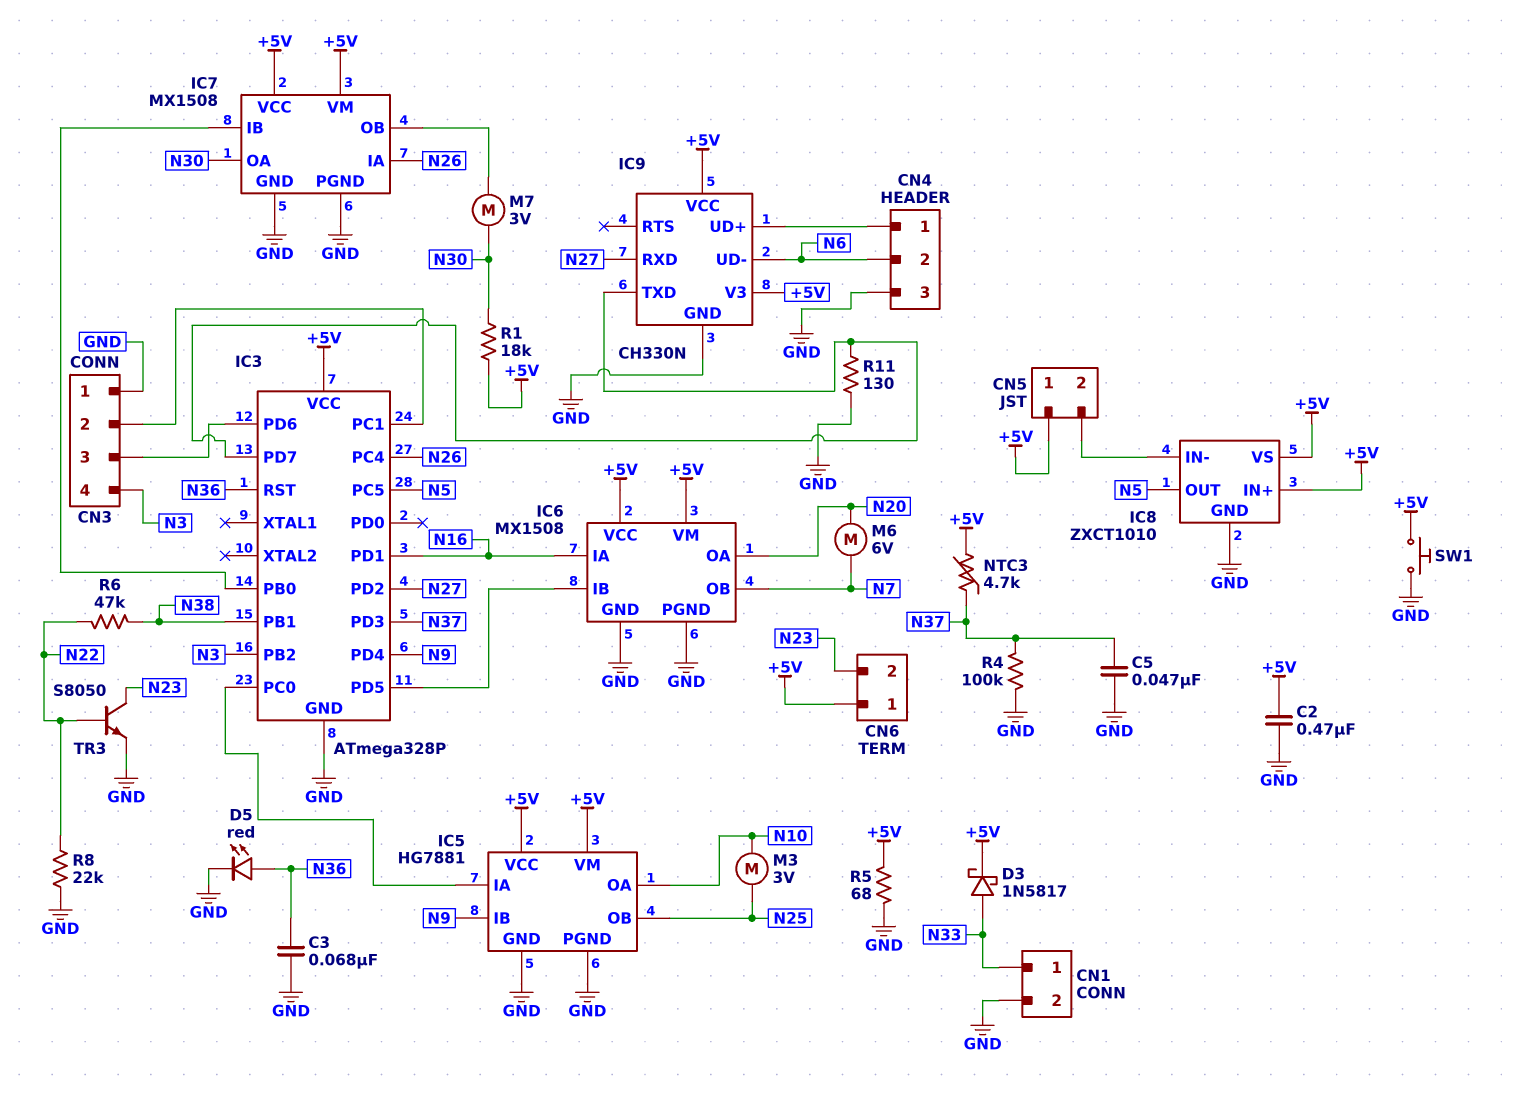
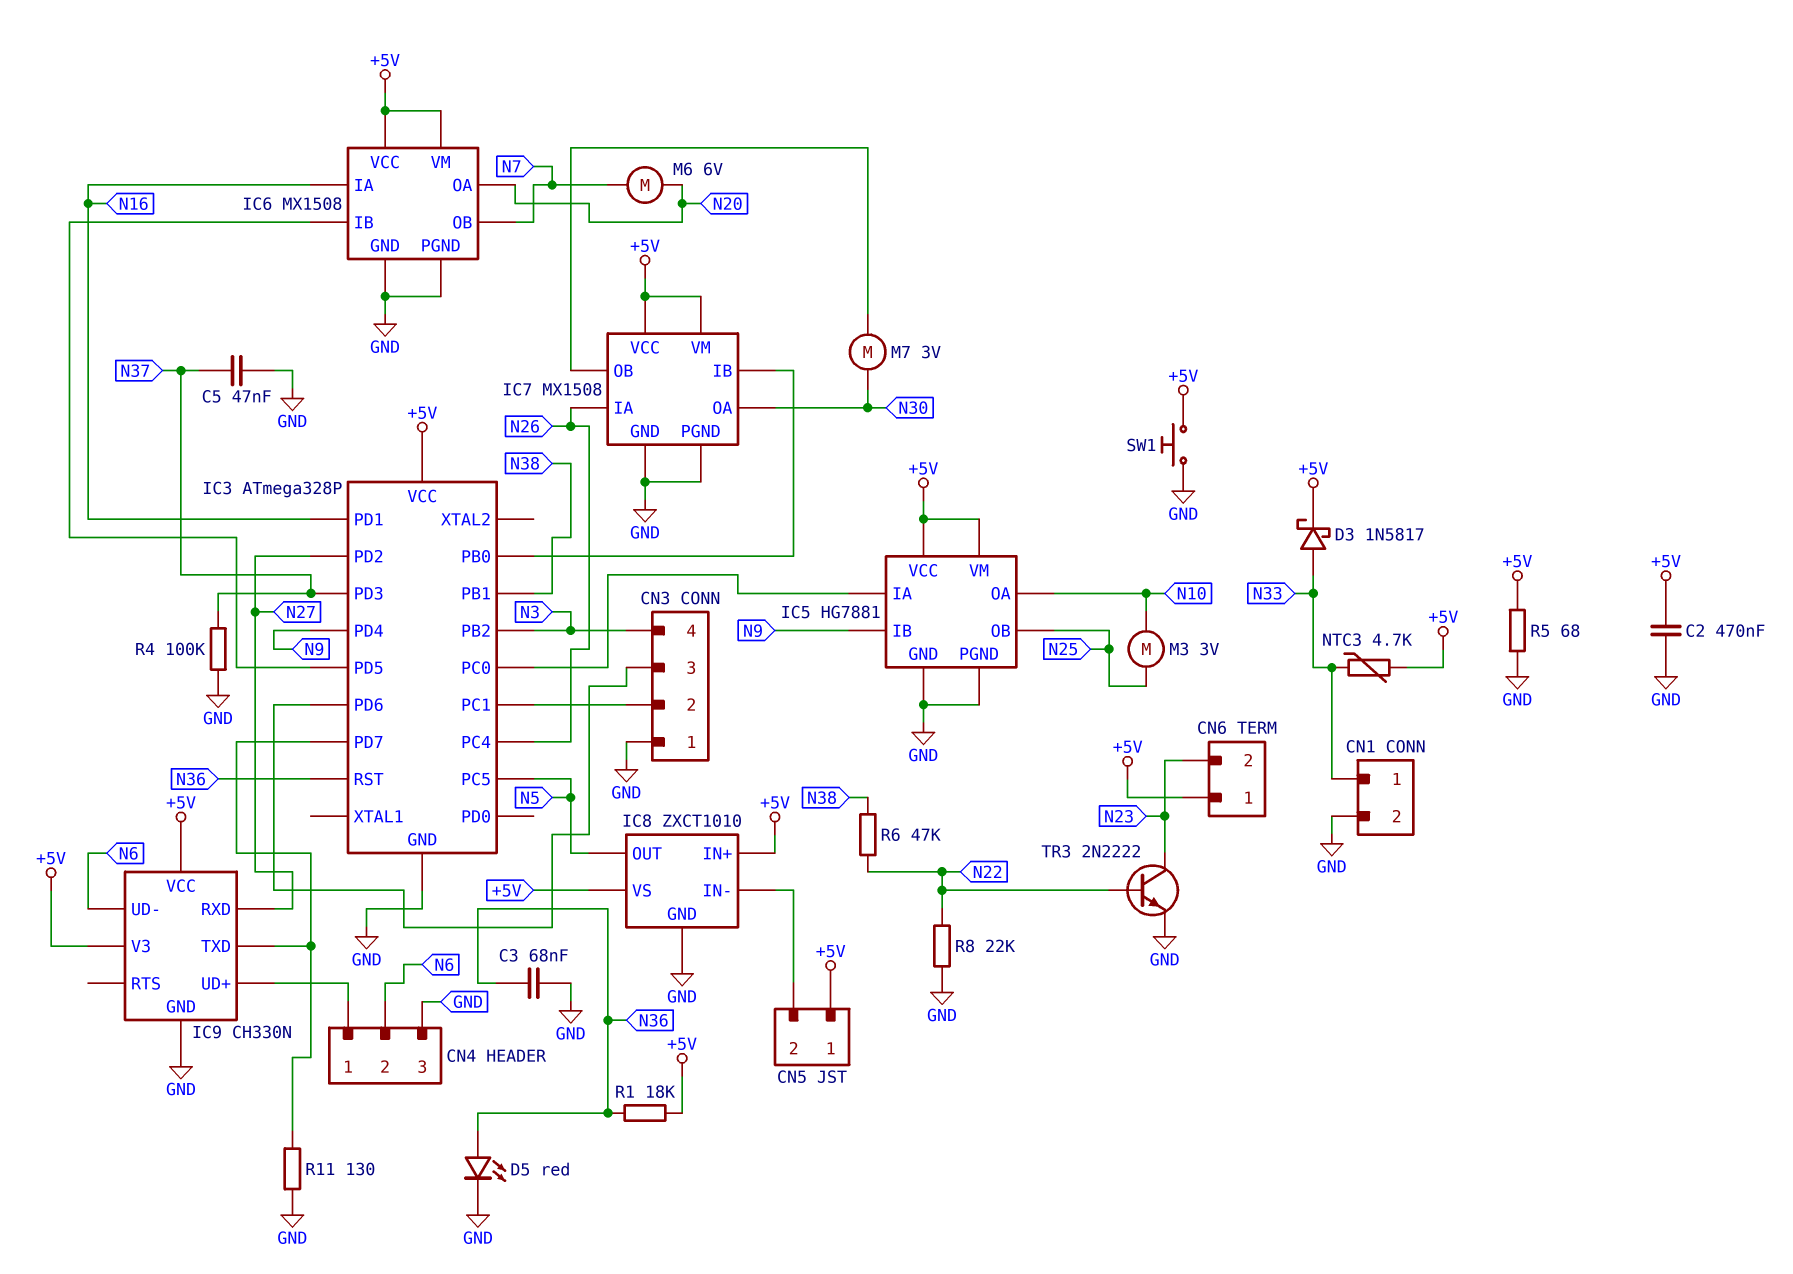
NTC3: 4.7k (+5V, N37) -> 4.7k (+5V, N33)
R1: 18k (+5V, N30) -> 18k (+5V, N36)
TR3: NPN S8050 (B N22, C N23, E GND) -> NPN 2N2222 (B N22, C N23, E GND)

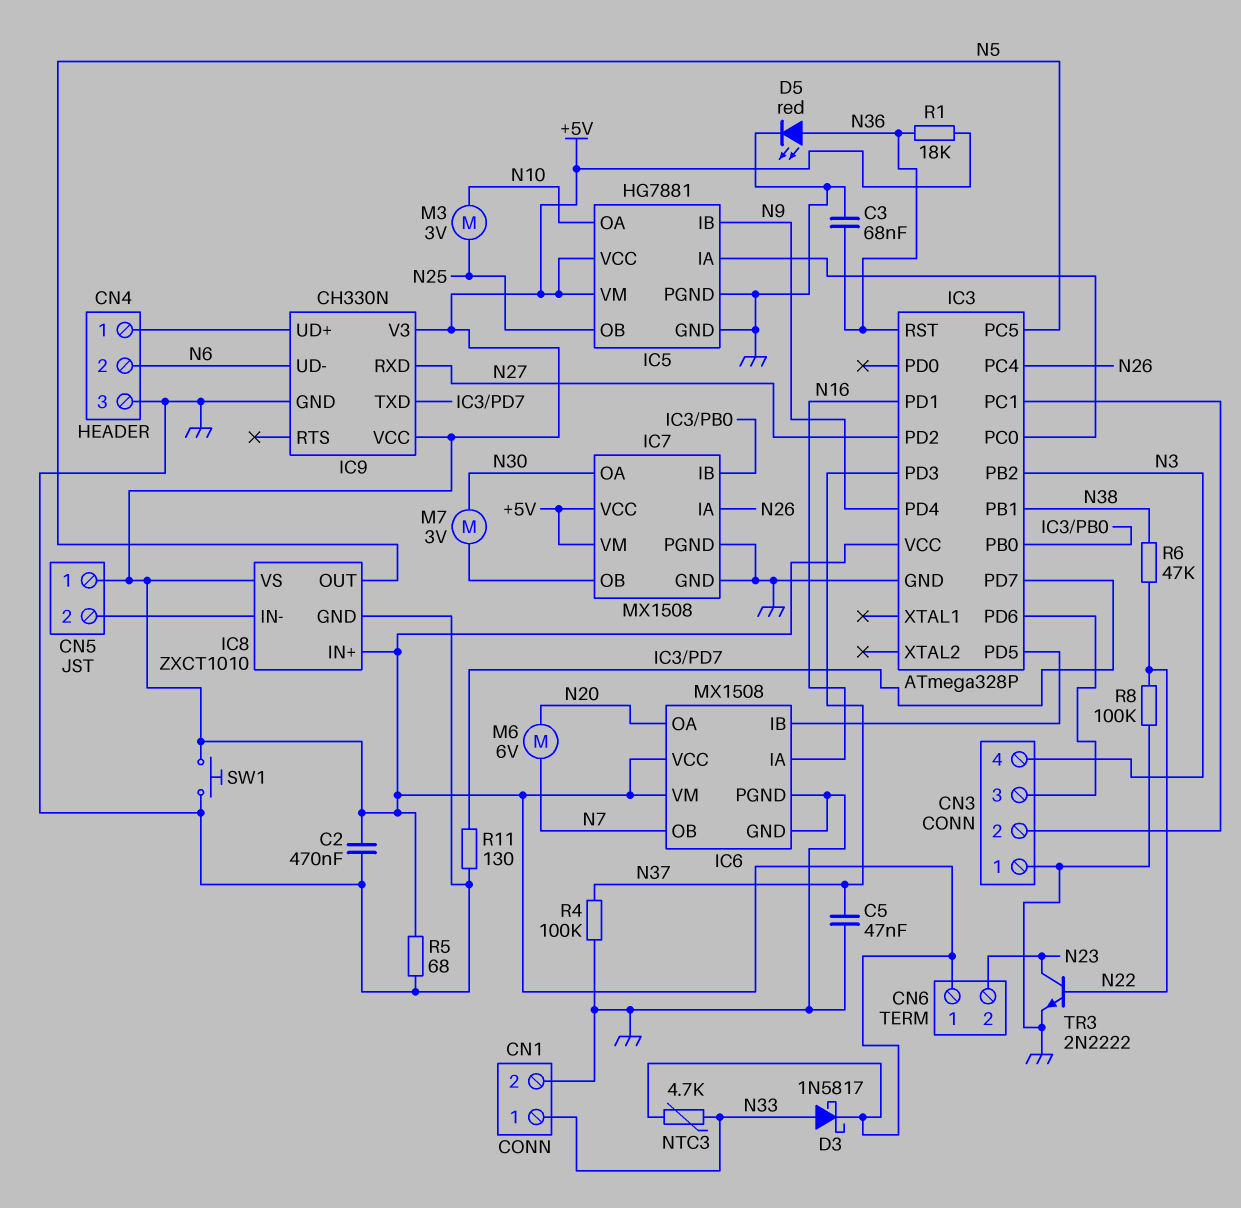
R8: 22k (GND, N22) -> 100k (GND, N22)

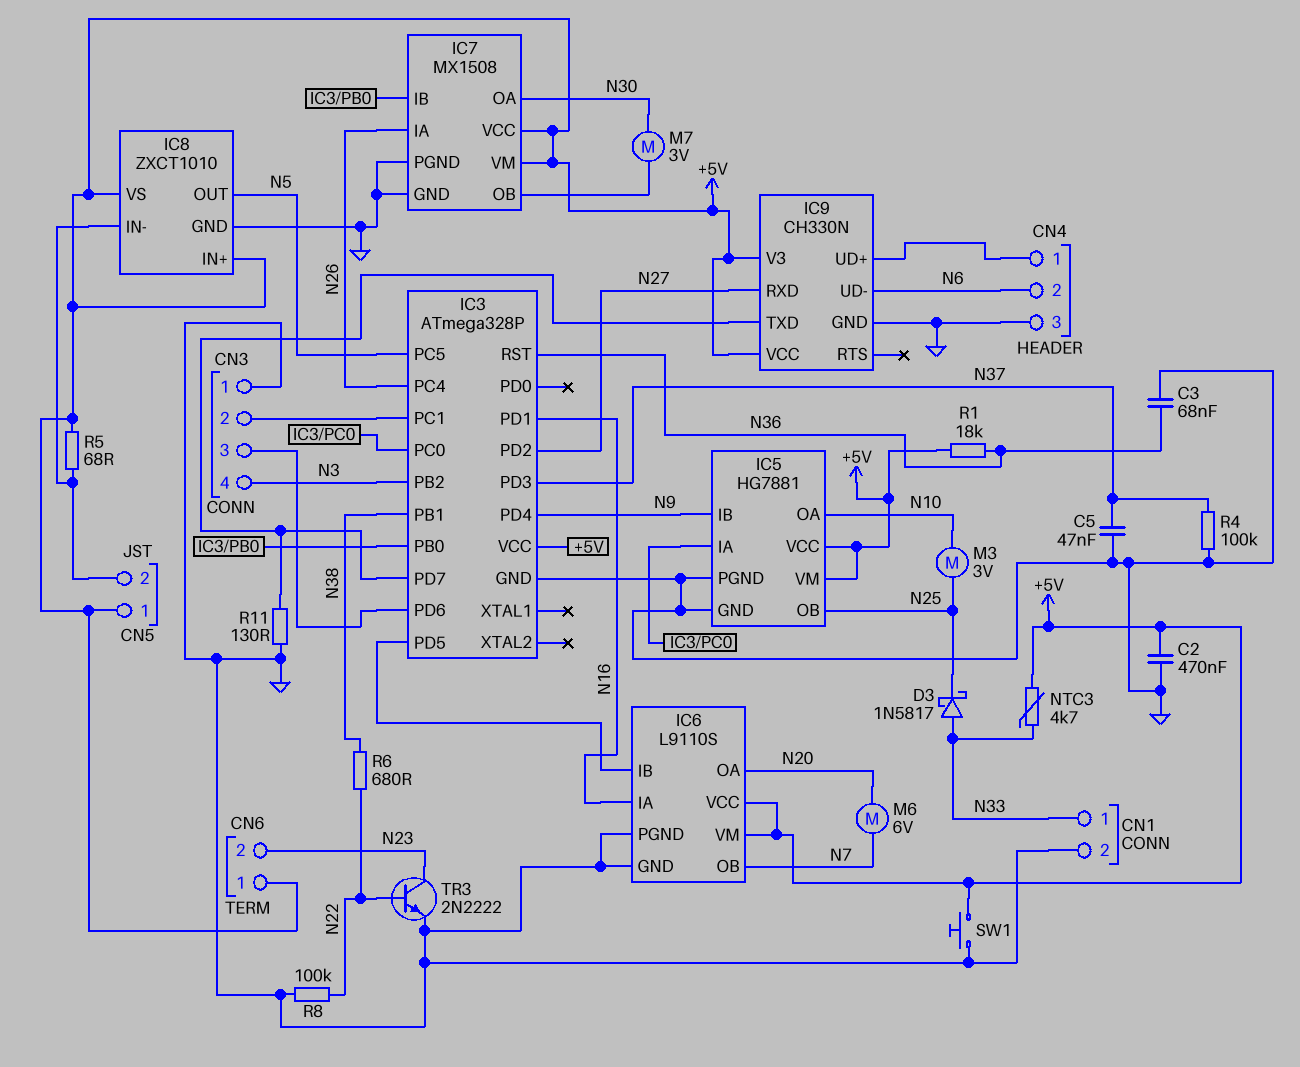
D3: schottky 1N5817 (A N33, K +5V) -> schottky 1N5817 (A N33, K N25)
D5: LED red (A N36, K GND) -> none
IC6: MX1508 -> L9110S
R5: 68 (+5V, GND) -> 68 (+5V, CN5/2)
R6: 47k (N22, N38) -> 680 (N22, N38)

